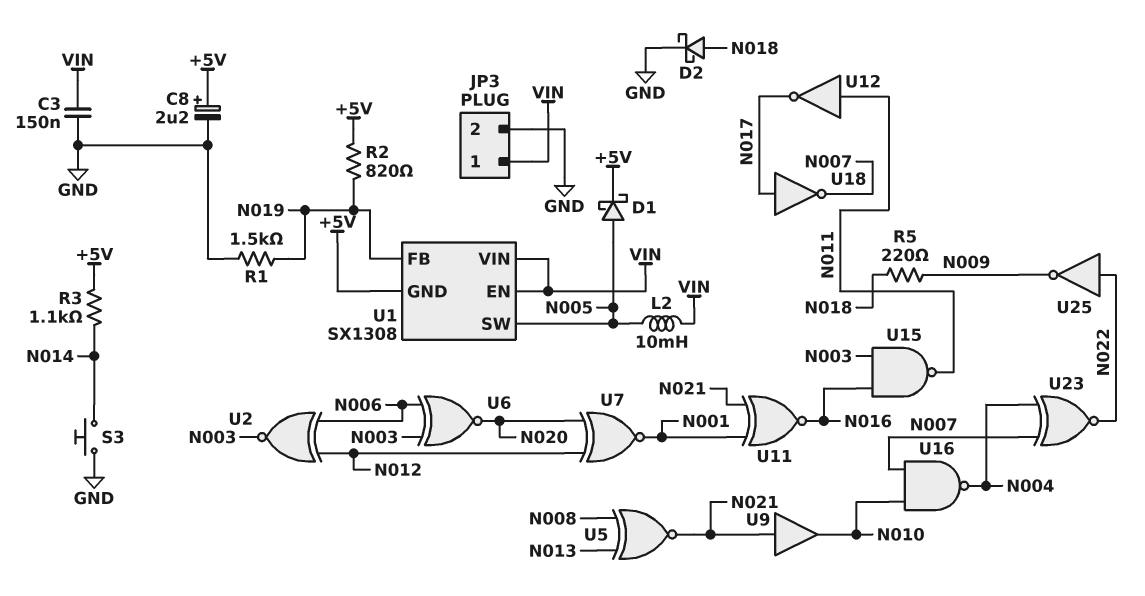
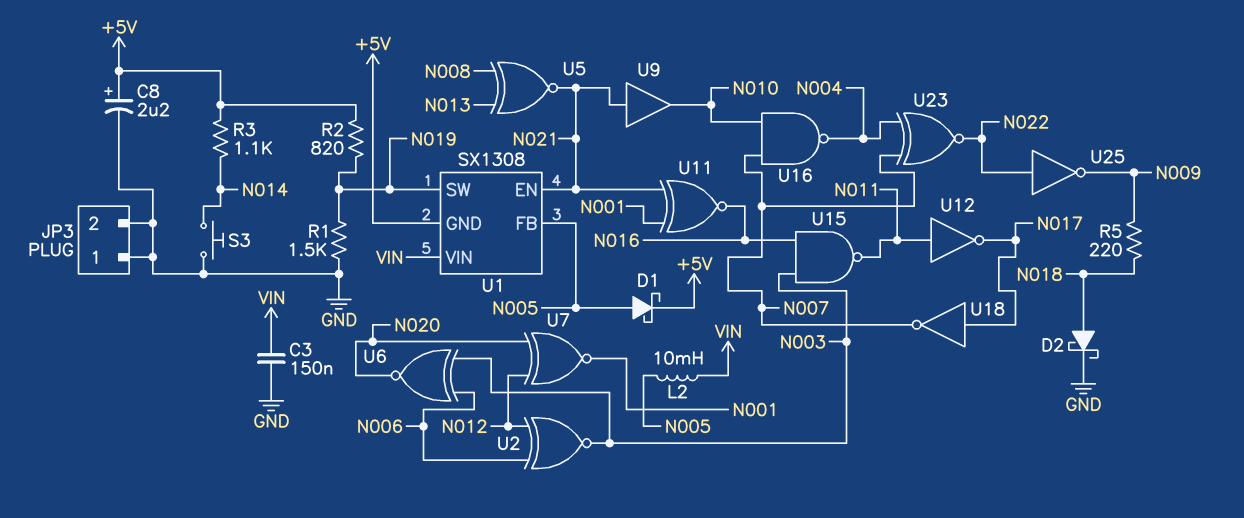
JP3 pin 1: VIN -> GND
U1 pin EN: VIN -> N021
U1 pin FB: N019 -> N005
U1 pin SW: N005 -> N019

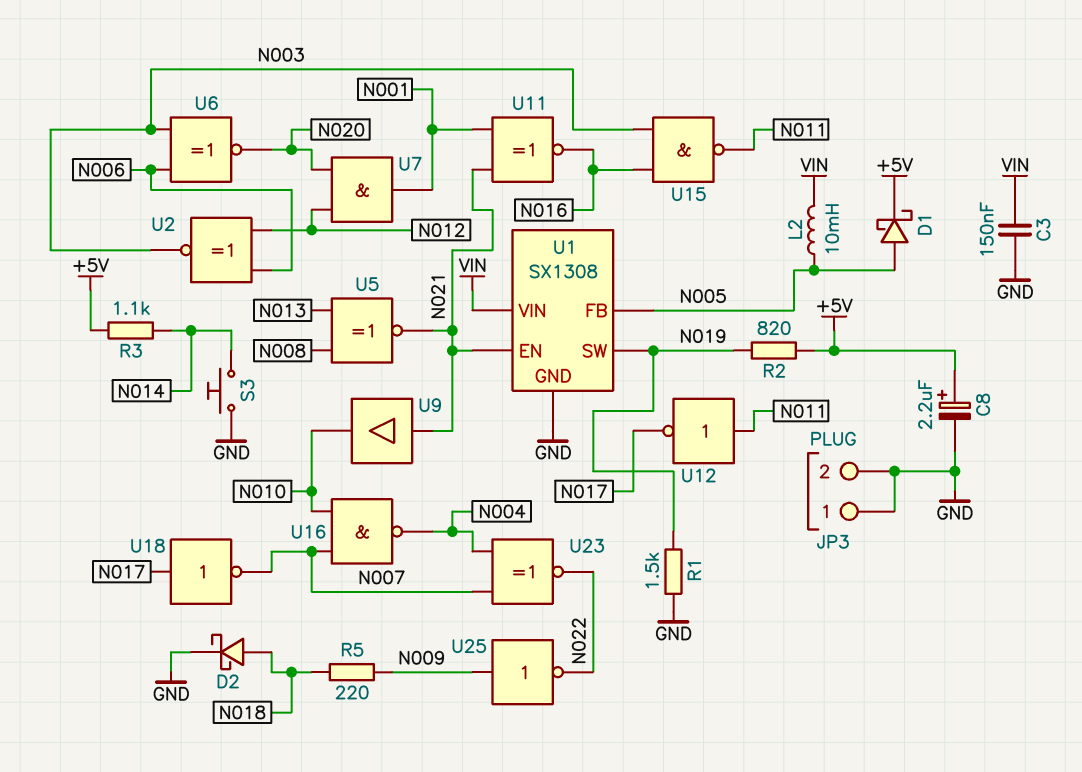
U1 pin GND: +5V -> GND
U7: XNOR (in N012, in N020, out N001) -> AND (in N012, in N020, out N001)
U25: NOT (in N022, out N009) -> NOT (in N009, out N022)

